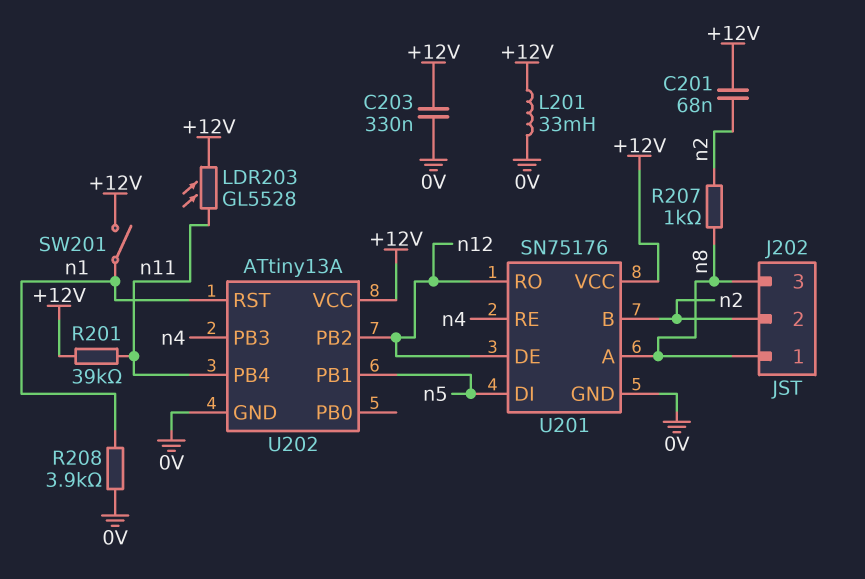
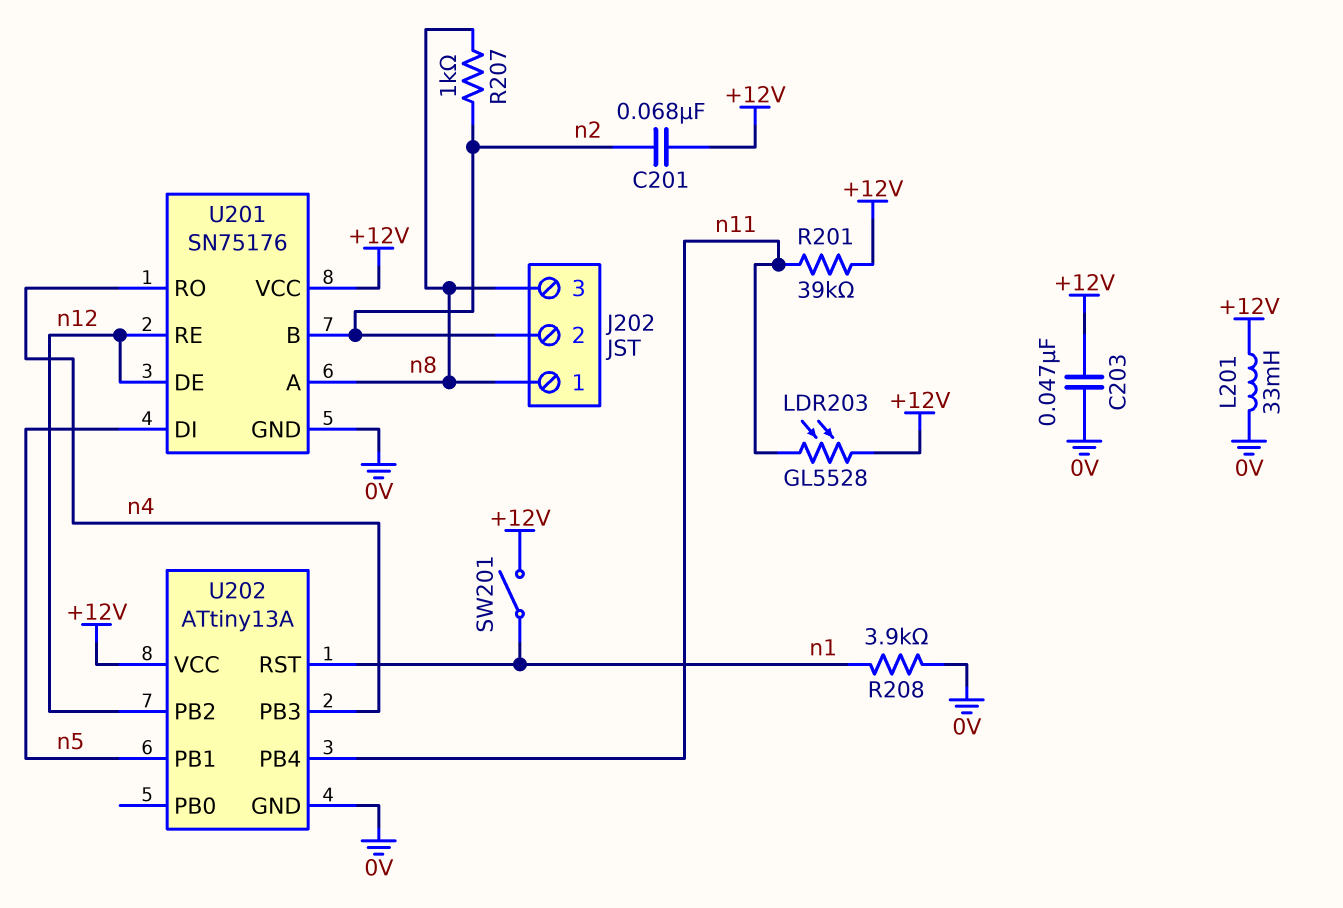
C203: 330nF (+12V, 0V) -> 47nF (+12V, 0V)
U201 pin RE: n4 -> n12
U201 pin RO: n12 -> n4

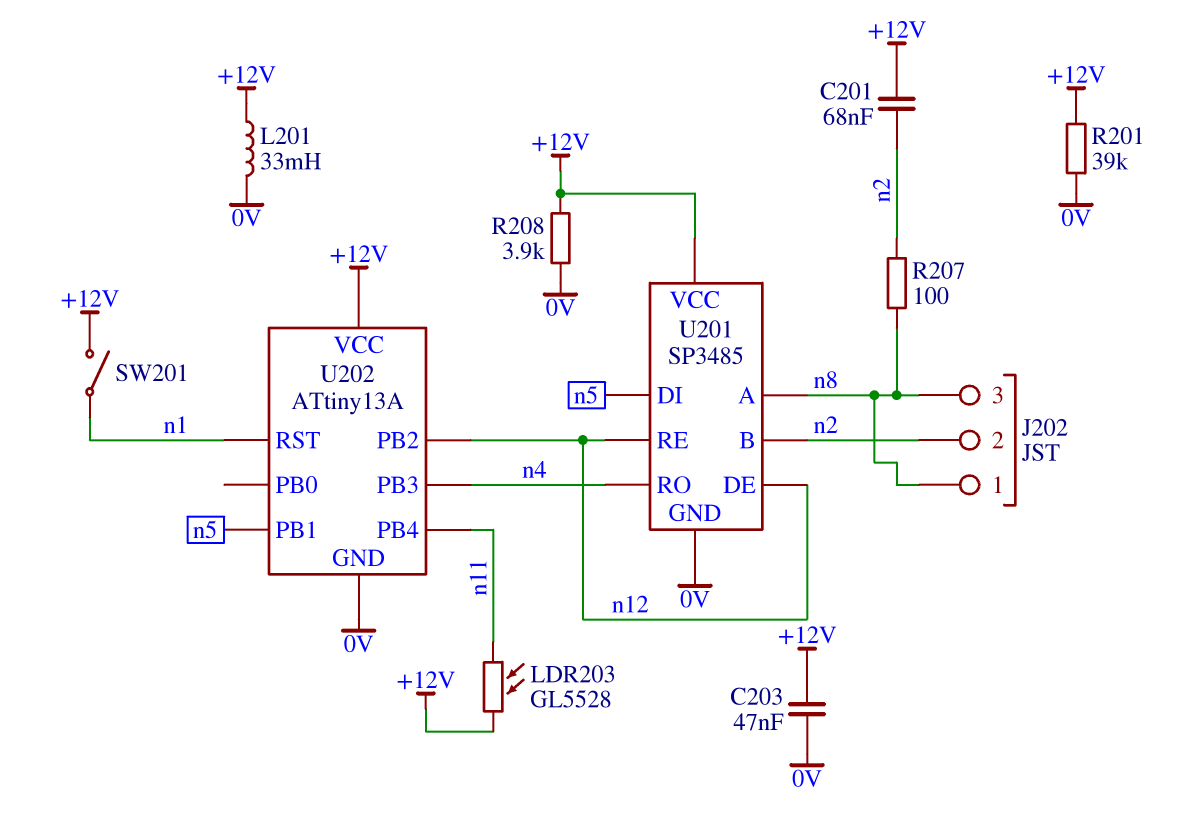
R201: 39k (+12V, n11) -> 39k (+12V, 0V)
R207: 1k (n2, n8) -> 100 (n2, n8)
R208: 3.9k (0V, n1) -> 3.9k (+12V, 0V)
U201: SN75176 -> SP3485

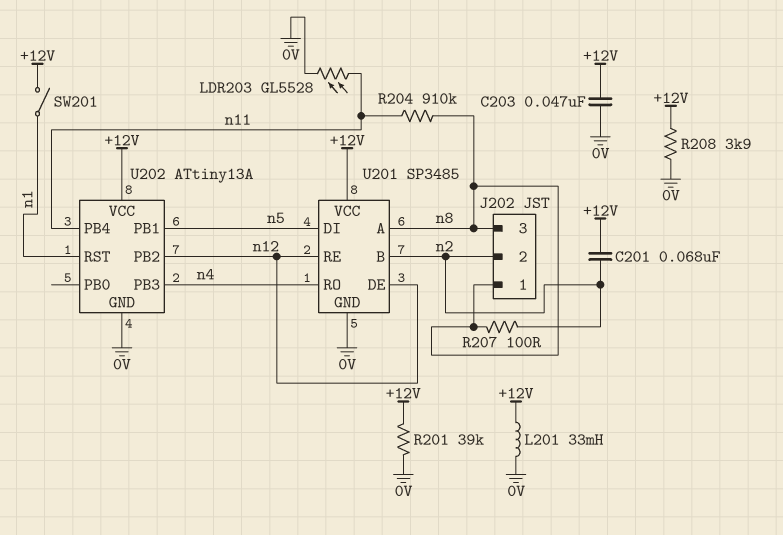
LDR203: GL5528 (+12V, n11) -> GL5528 (0V, n11)
R204: none -> 910k (n8, n11)

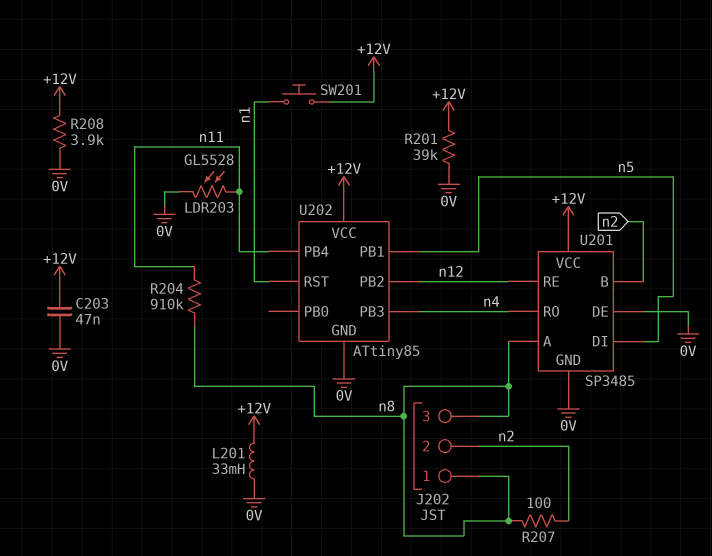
C201: 68nF (+12V, n2) -> none
SW201: switch (+12V, n1) -> button (+12V, n1)
U201 pin DE: n12 -> 0V
U202: ATtiny13A -> ATtiny85

